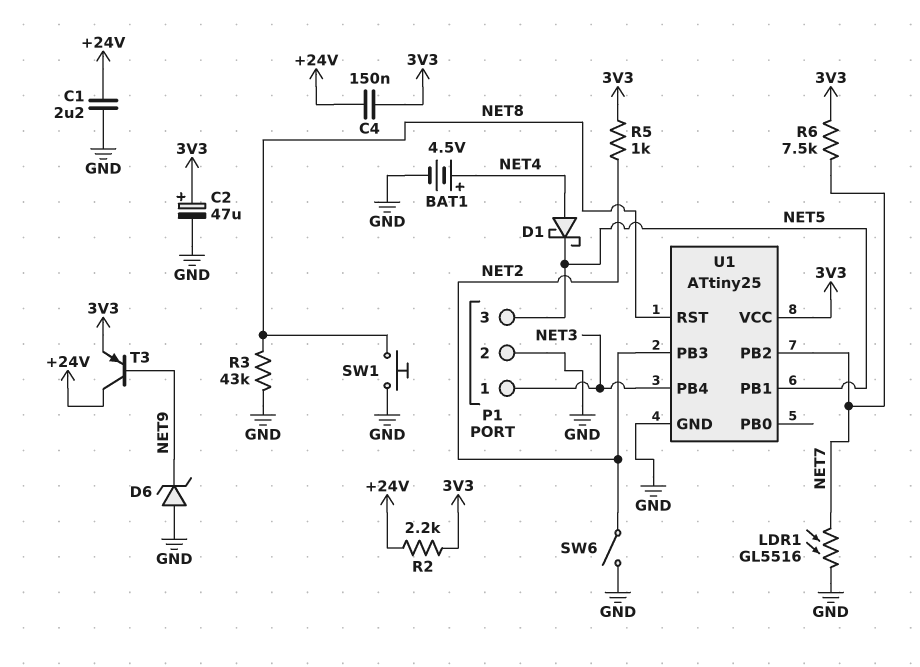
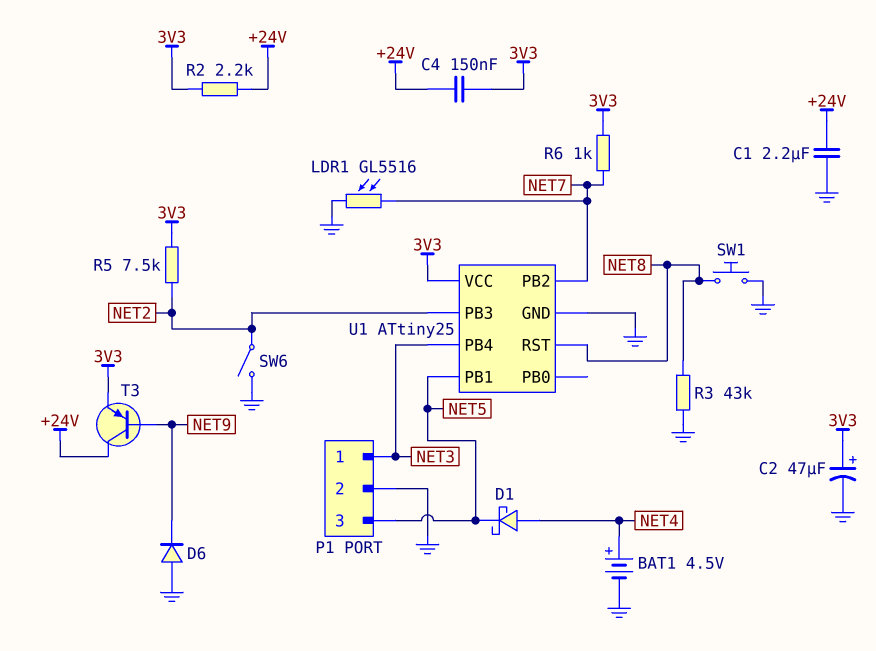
D6: zener (A GND, K NET9) -> diode (A GND, K NET9)
R5: 1k (3V3, NET2) -> 7.5k (3V3, NET2)
R6: 7.5k (3V3, NET7) -> 1k (3V3, NET7)

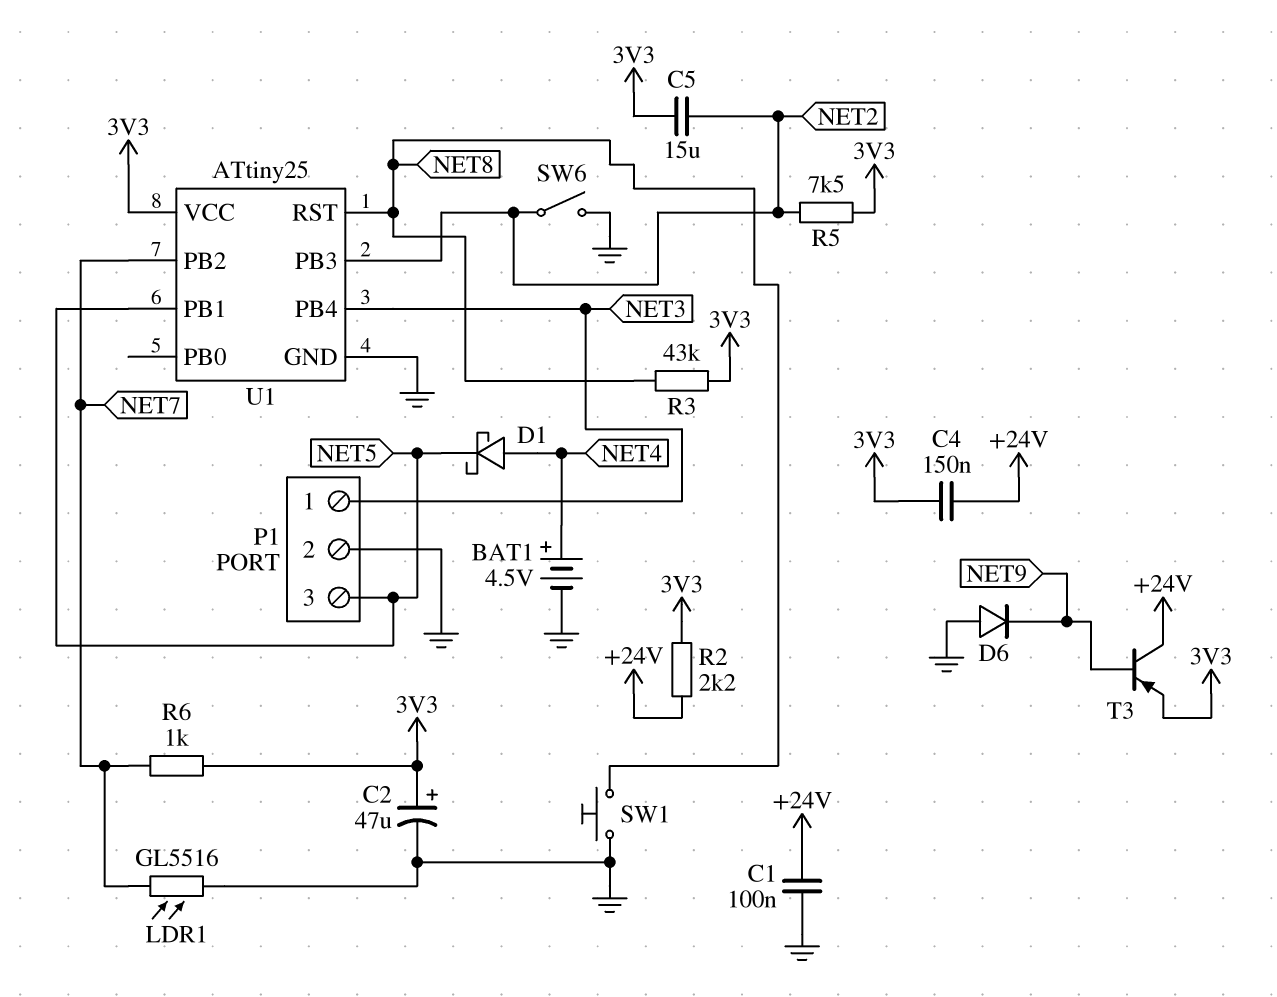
C1: 2.2uF (+24V, GND) -> 100nF (+24V, GND)
C5: none -> 15uF (3V3, NET2)
R3: 43k (GND, NET8) -> 43k (3V3, NET8)

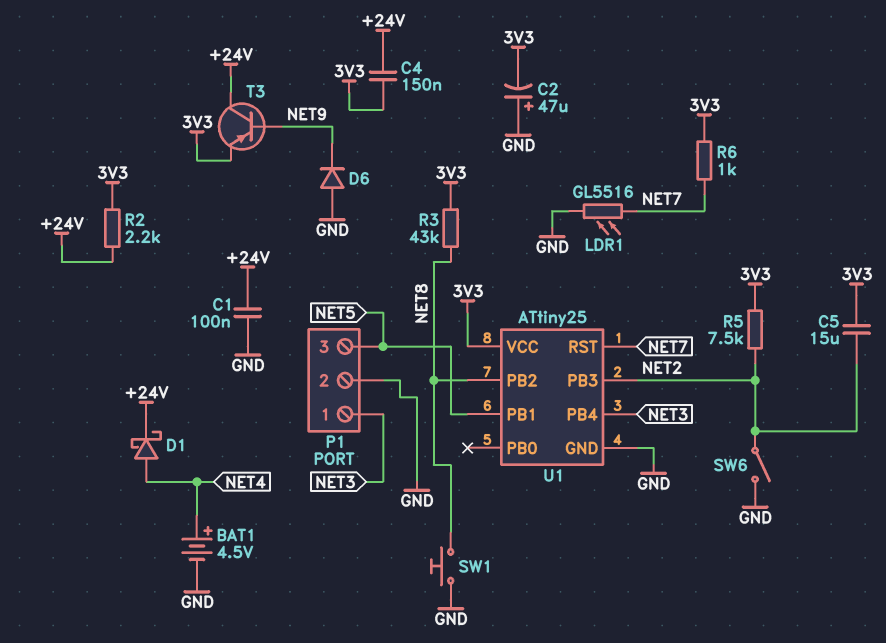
C2: 47uF (plus 3V3, minus GND) -> 47uF (plus GND, minus 3V3)
D1: schottky (A NET4, K NET5) -> schottky (A NET4, K +24V)
U1 pin PB2: NET7 -> NET8
U1 pin RST: NET8 -> NET7

